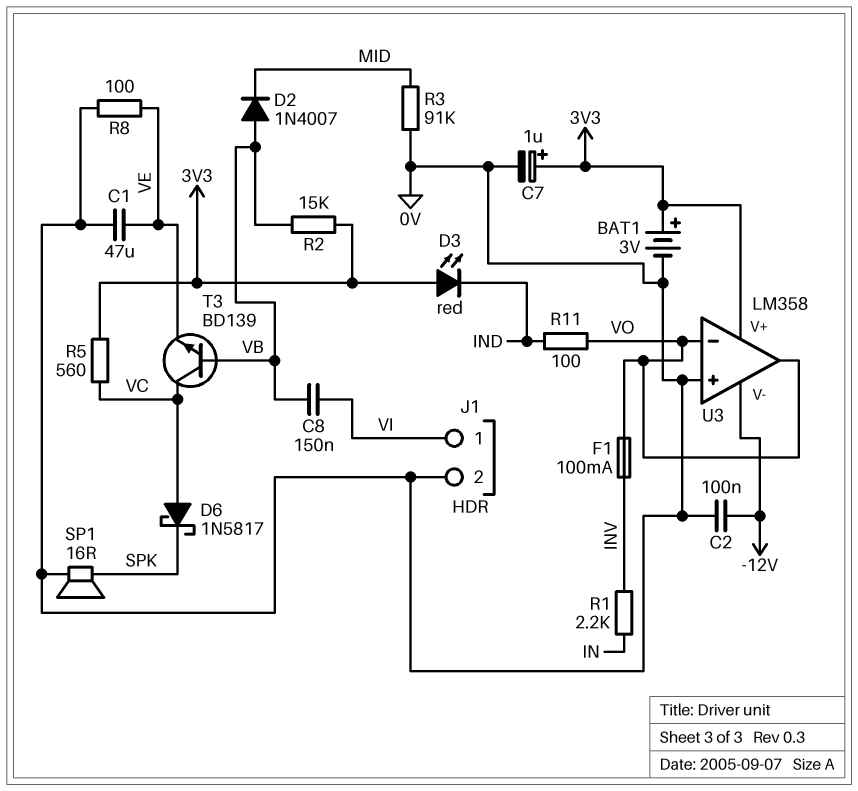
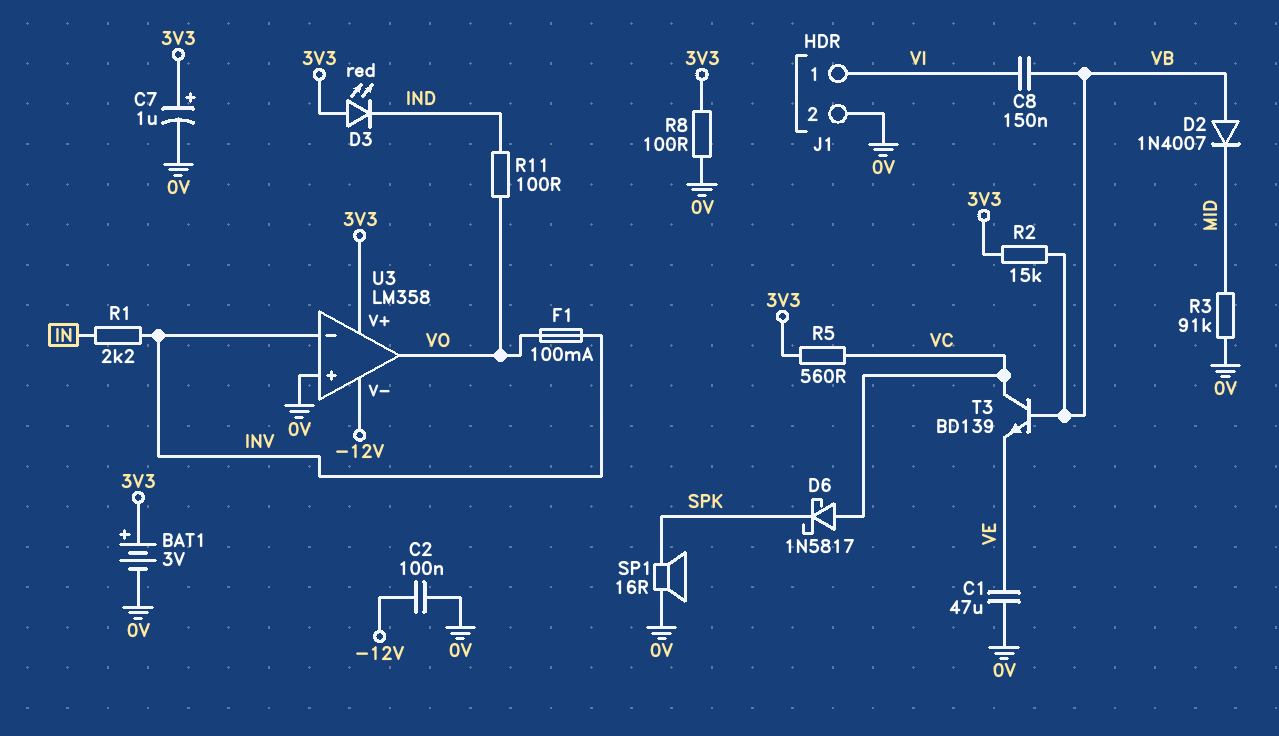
R8: 100 (0V, VE) -> 100 (0V, 3V3)
U3 pin in-: VO -> INV

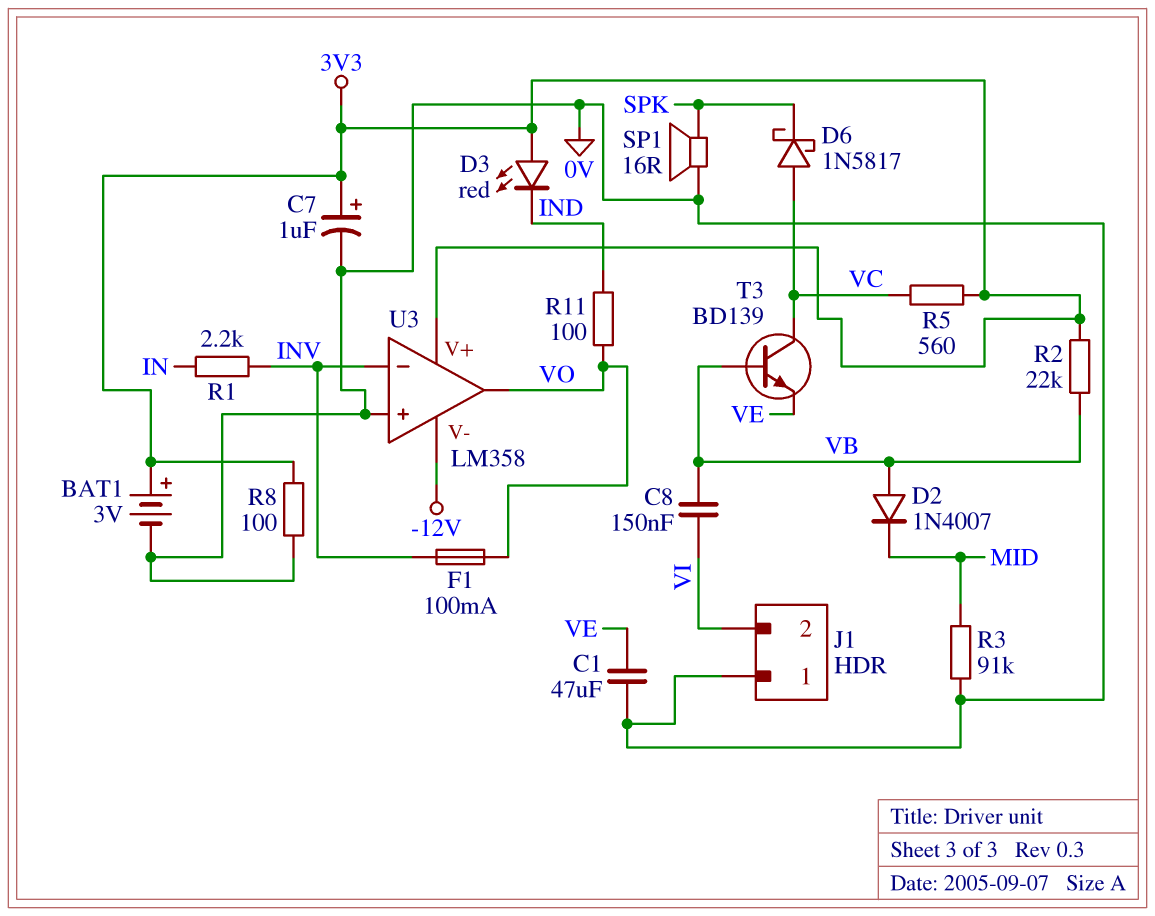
C2: 100nF (-12V, 0V) -> none
J1 pin 1: VI -> 0V
J1 pin 2: 0V -> VI
R2: 15k (3V3, VB) -> 22k (3V3, VB)

